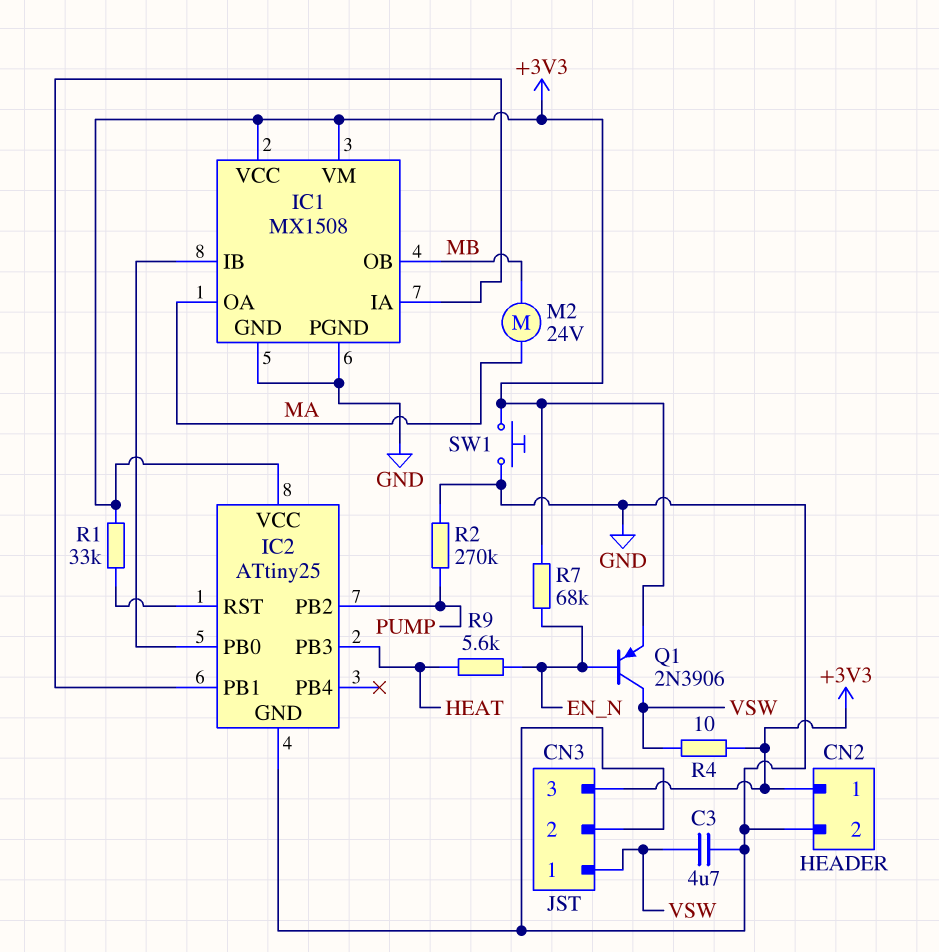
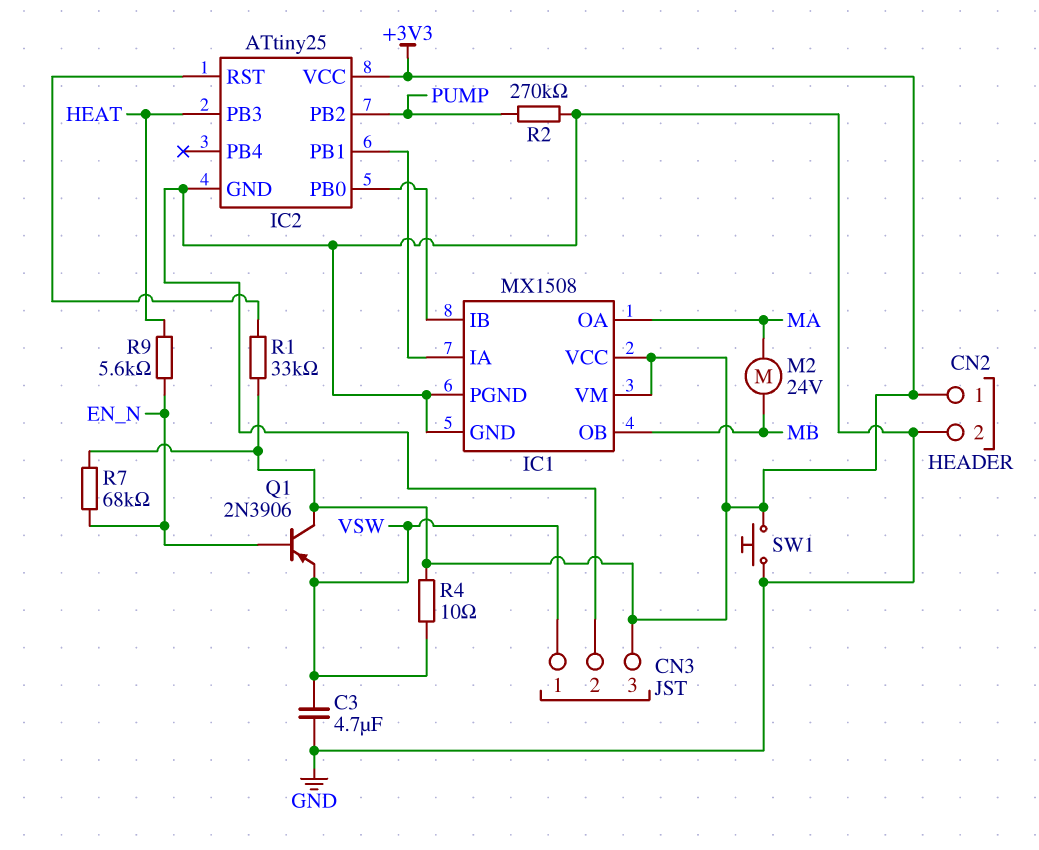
Q1: PNP 2N3906 (B EN_N, C VSW, E +3V3) -> PNP 2N3906 (B EN_N, C +3V3, E VSW)

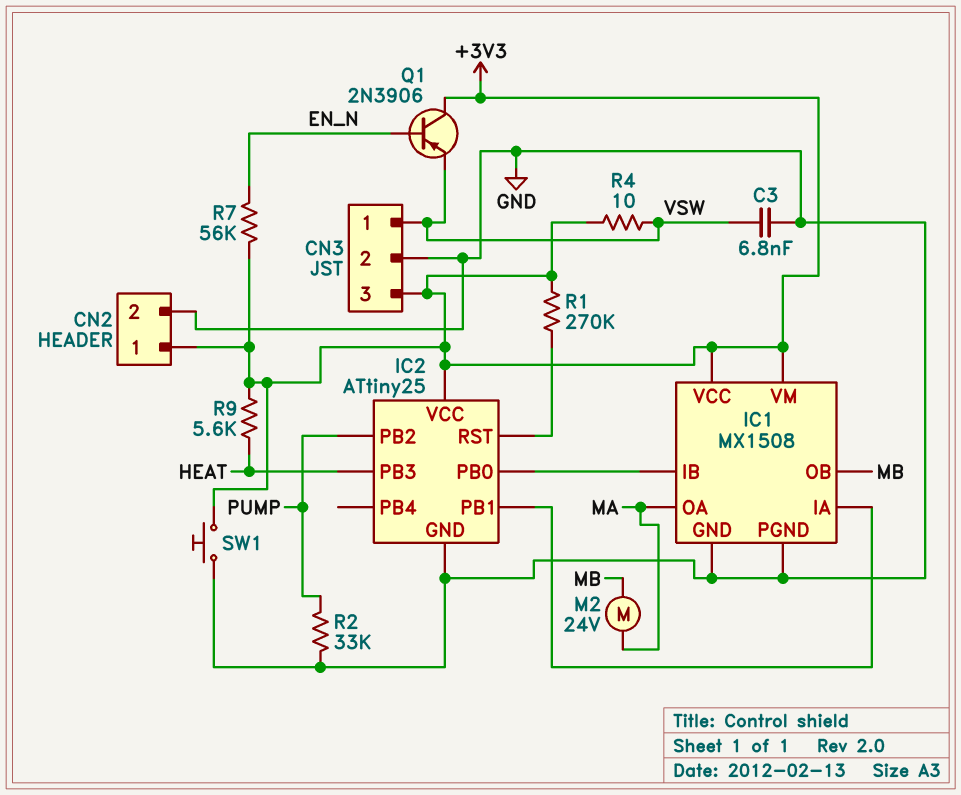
C3: 4.7uF (GND, VSW) -> 6.8nF (GND, VSW)
R1: 33k (+3V3, IC2/RST) -> 270k (+3V3, IC2/RST)
R2: 270k (GND, PUMP) -> 33k (GND, PUMP)
R7: 68k (+3V3, EN_N) -> 56k (+3V3, EN_N)
R9: 5.6k (EN_N, HEAT) -> 5.6k (+3V3, HEAT)

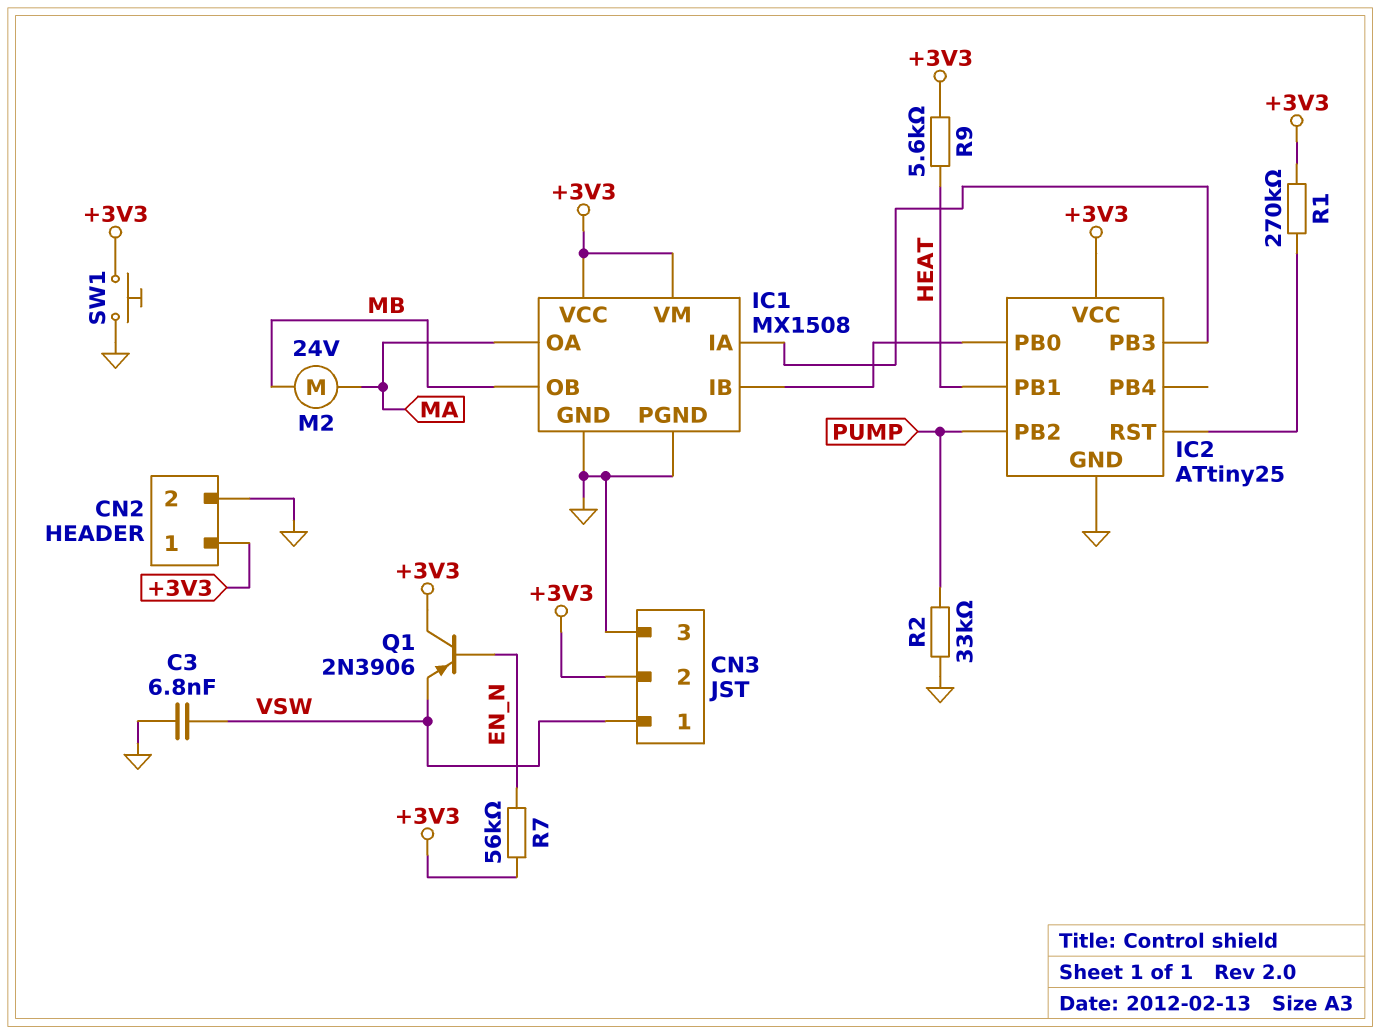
CN3 pin 2: GND -> +3V3
CN3 pin 3: +3V3 -> GND
IC2 pin PB1: IC1/IA -> HEAT
IC2 pin PB3: HEAT -> IC1/IA
R4: 10 (+3V3, VSW) -> none

